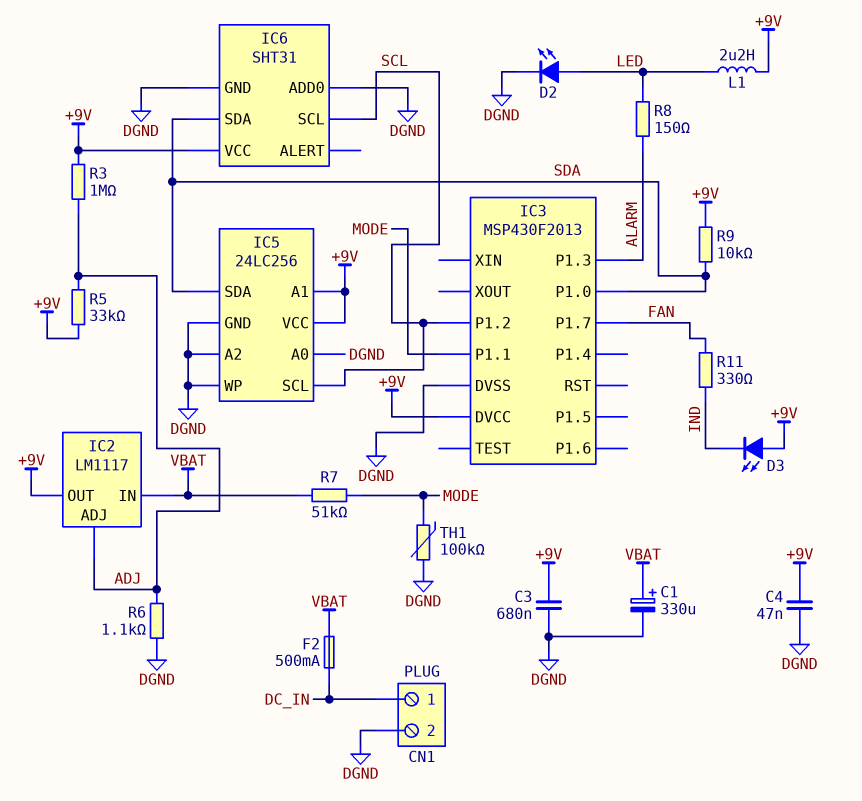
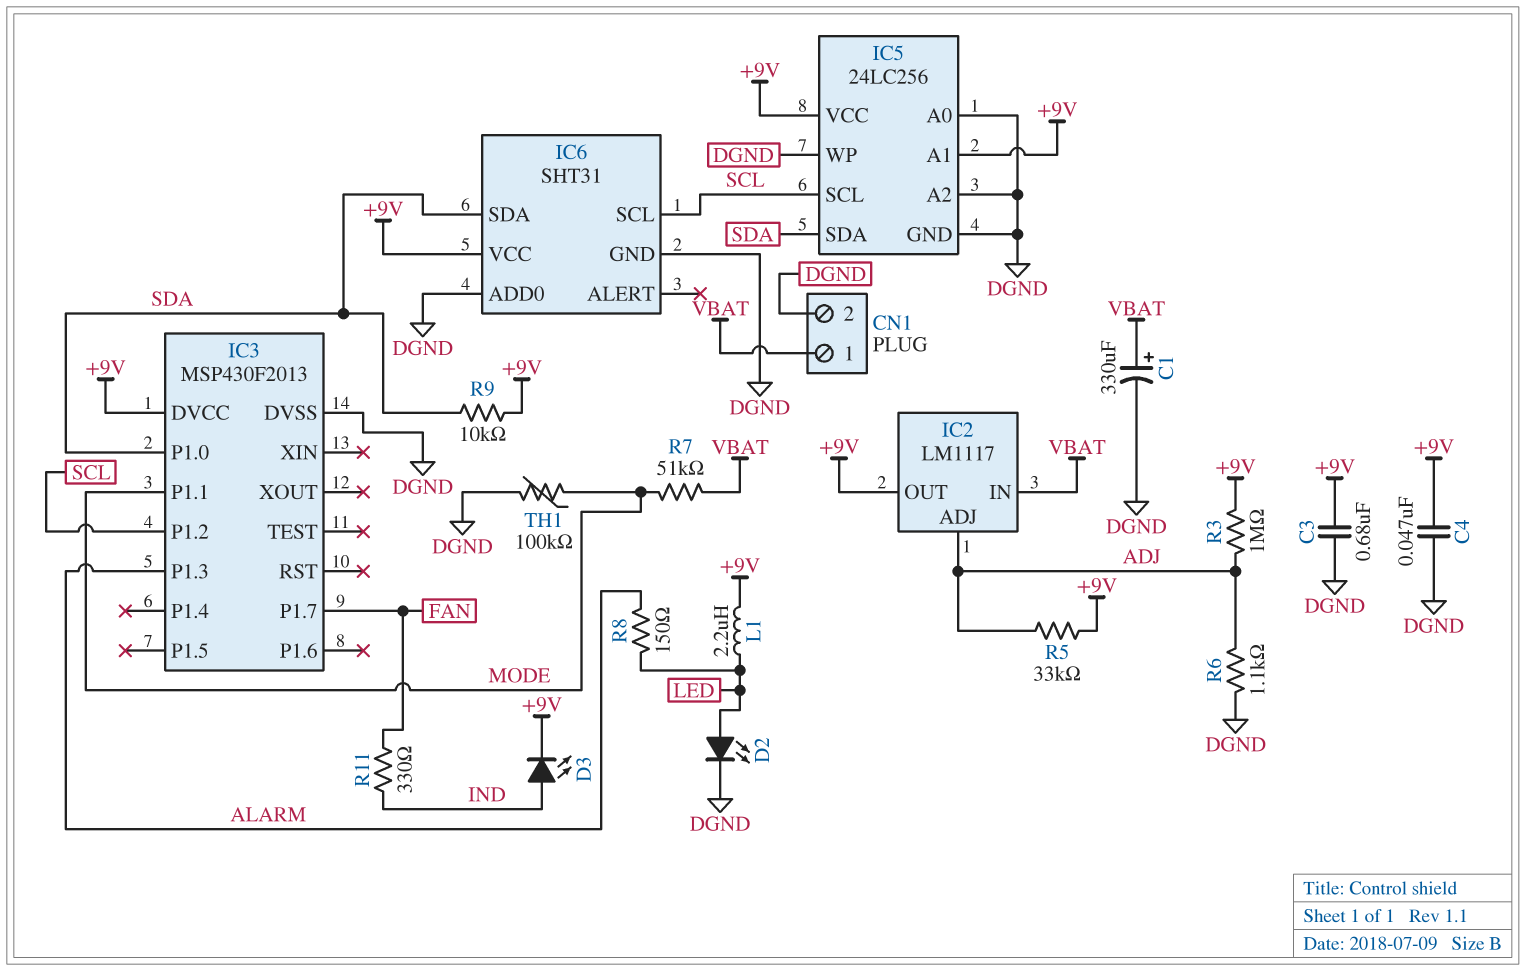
CN1 pin 1: DC_IN -> VBAT
D3: LED (A +9V, K IND) -> LED (A IND, K +9V)
F2: 500mA (DC_IN, VBAT) -> none

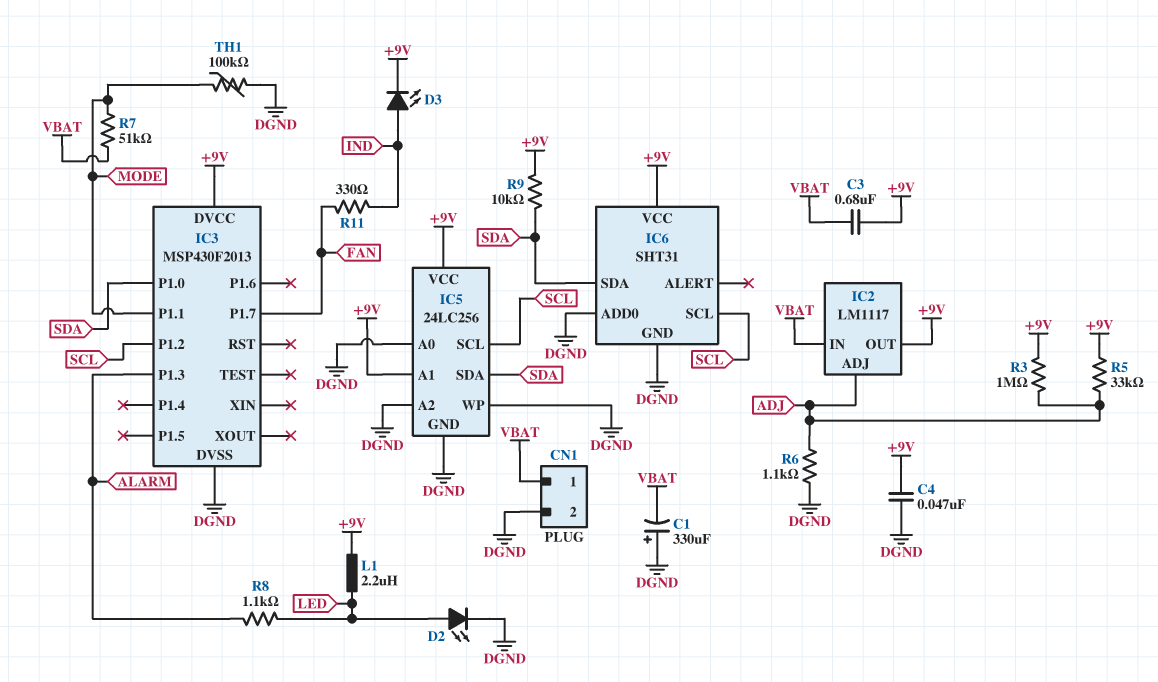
C1: 330uF (plus VBAT, minus DGND) -> 330uF (plus DGND, minus VBAT)
C3: 680nF (+9V, DGND) -> 680nF (+9V, VBAT)
R8: 150 (ALARM, LED) -> 1.1k (ALARM, LED)

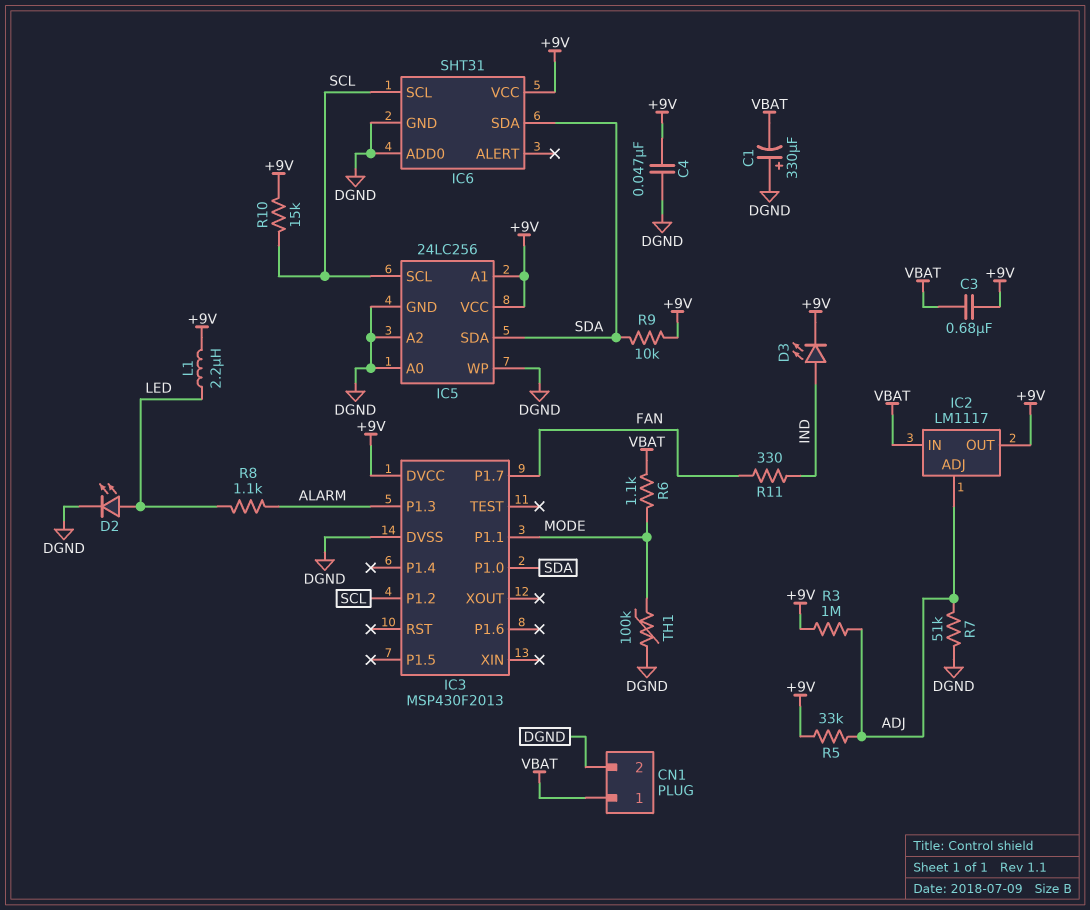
R6: 1.1k (ADJ, DGND) -> 1.1k (MODE, VBAT)
R7: 51k (MODE, VBAT) -> 51k (ADJ, DGND)
R10: none -> 15k (+9V, SCL)

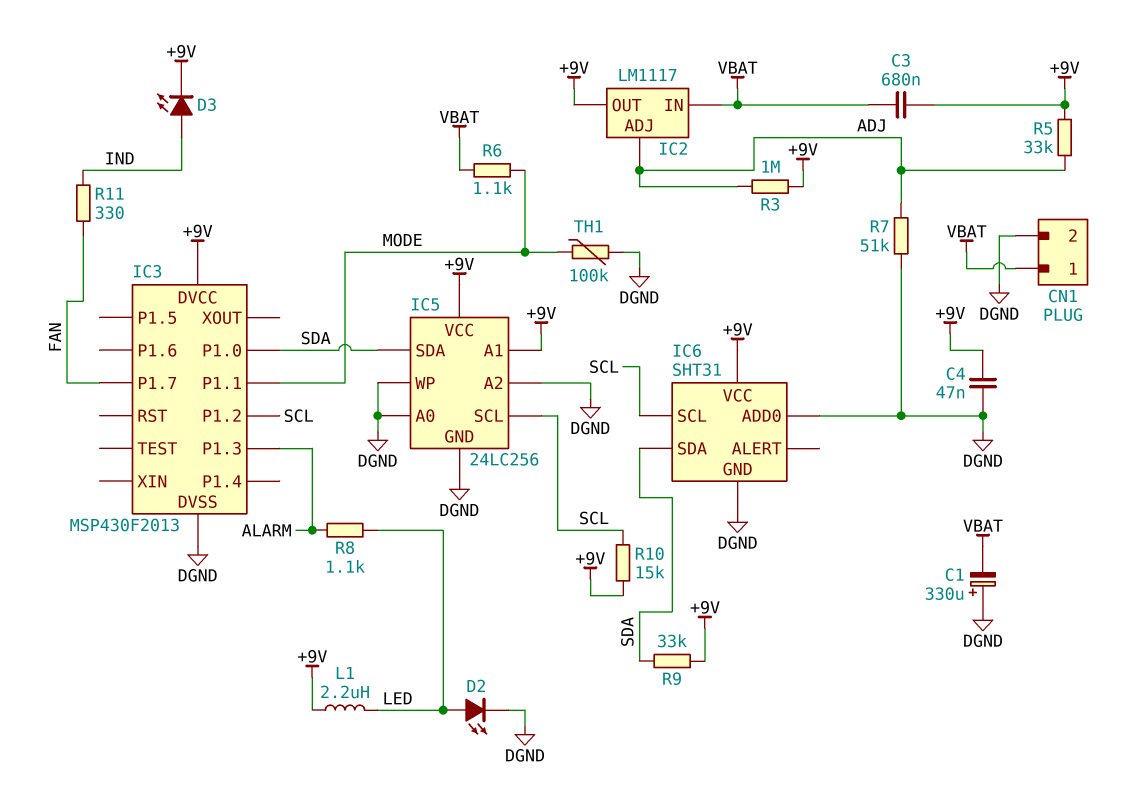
R9: 10k (+9V, SDA) -> 33k (+9V, SDA)

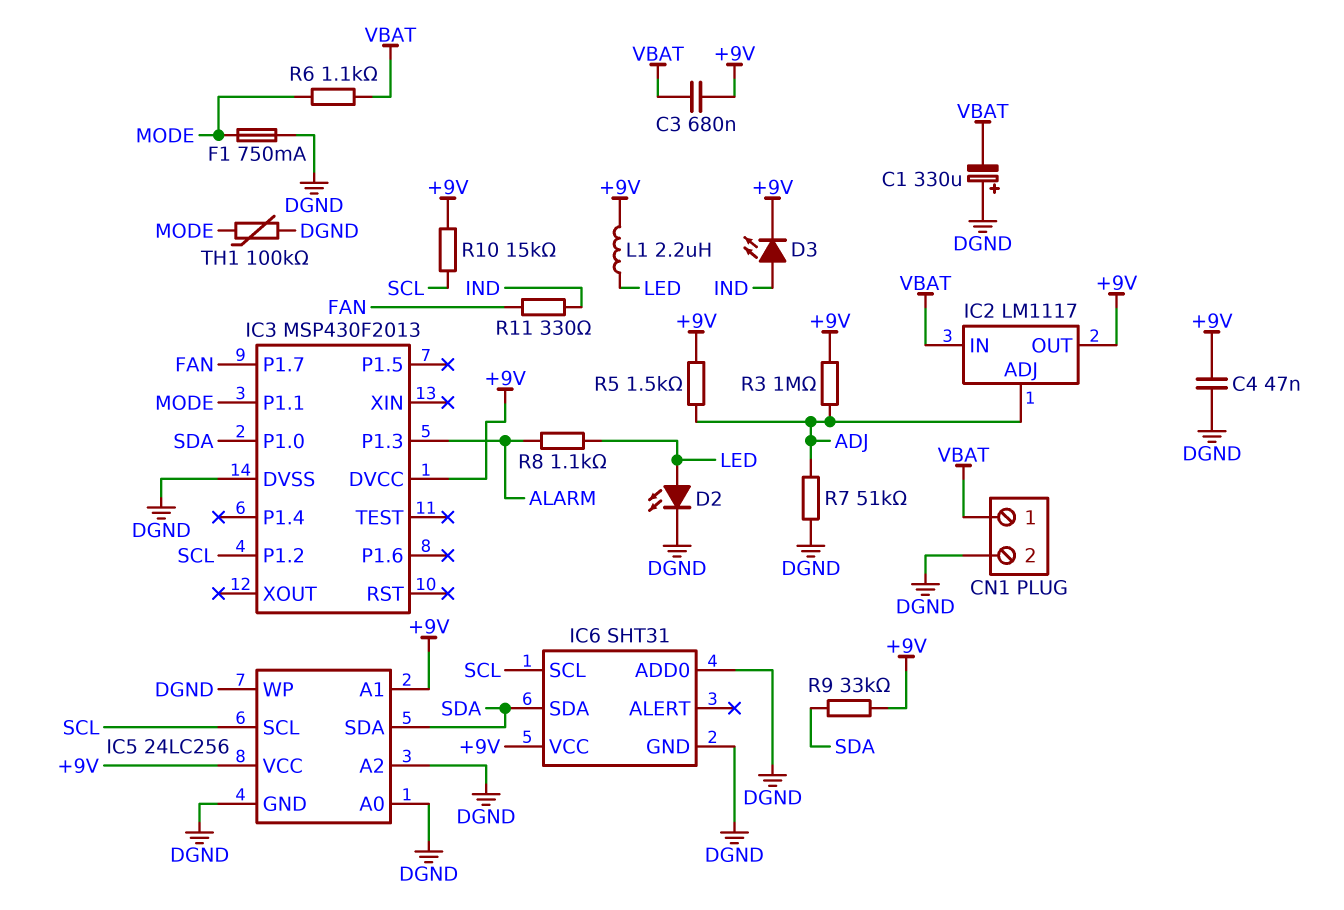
F1: none -> 750mA (DGND, MODE)
R5: 33k (+9V, ADJ) -> 1.5k (+9V, ADJ)

